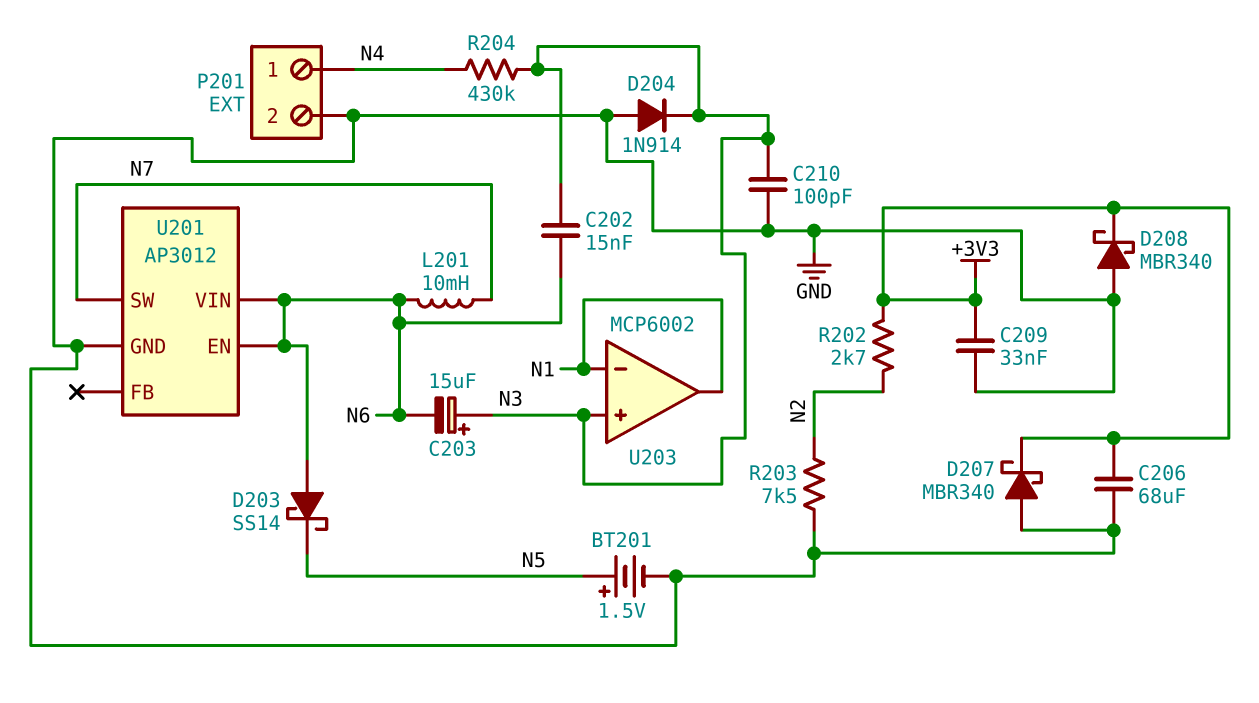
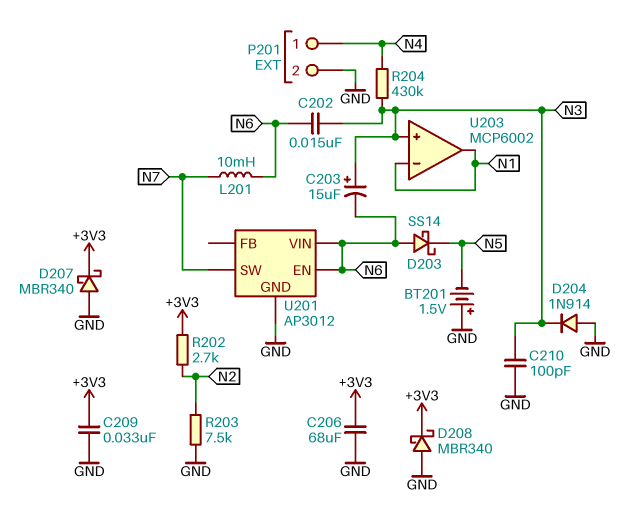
BT201: 1.5V (plus N5, minus GND) -> 1.5V (plus GND, minus N5)

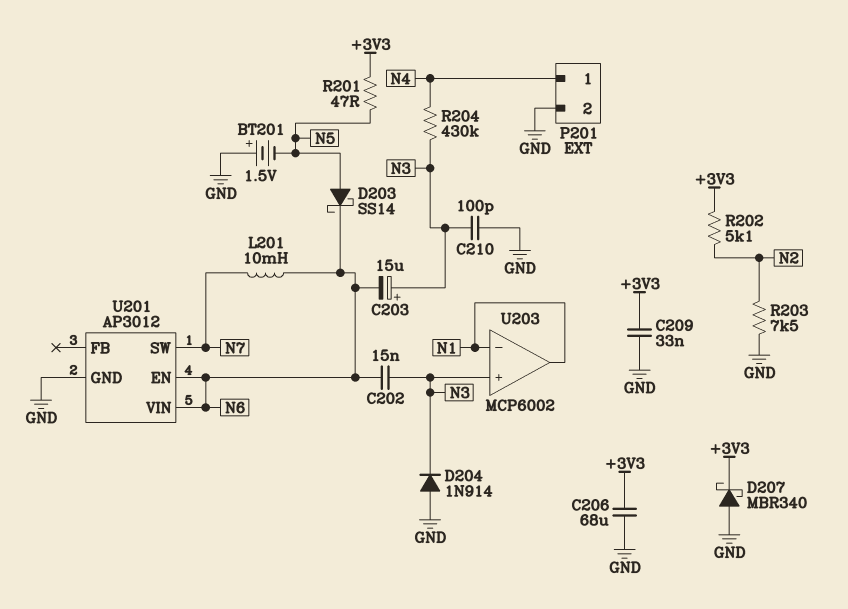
D203: schottky SS14 (A N6, K N5) -> schottky SS14 (A N5, K N6)
D208: schottky MBR340 (A GND, K +3V3) -> none
R201: none -> 47 (+3V3, N5)
R202: 2.7k (+3V3, N2) -> 5.1k (+3V3, N2)

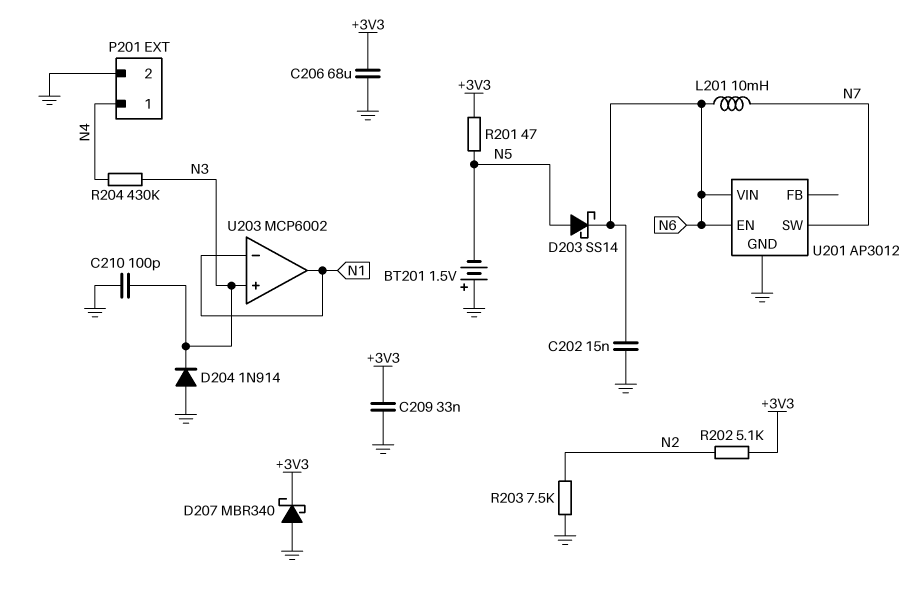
C202: 15nF (N3, N6) -> 15nF (GND, N6)
C203: 15uF (plus N3, minus N6) -> none

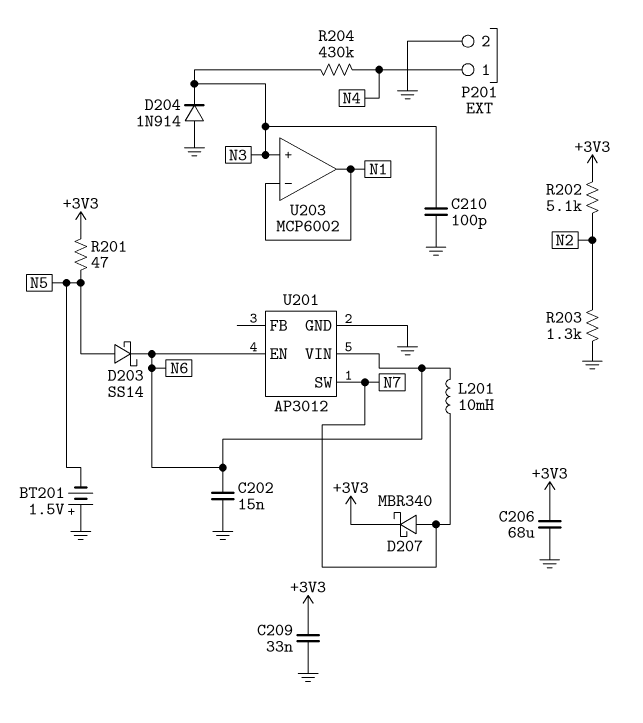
D207: schottky MBR340 (A GND, K +3V3) -> schottky MBR340 (A N7, K +3V3)
R203: 7.5k (GND, N2) -> 1.3k (GND, N2)

